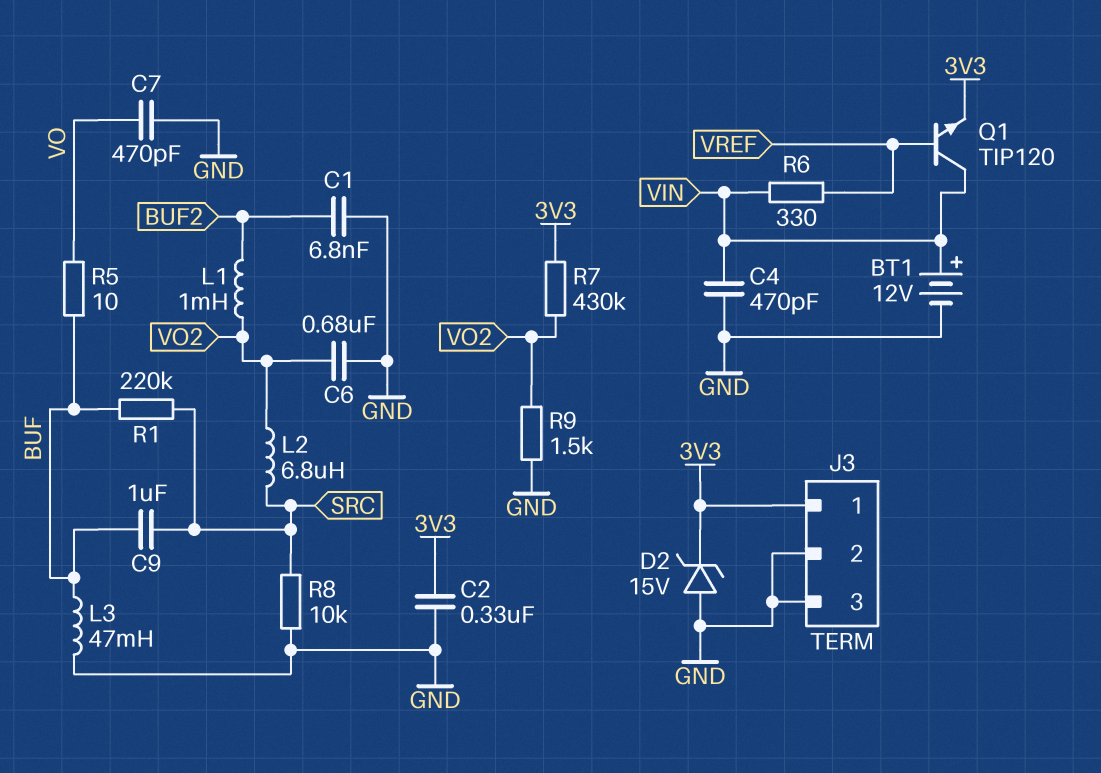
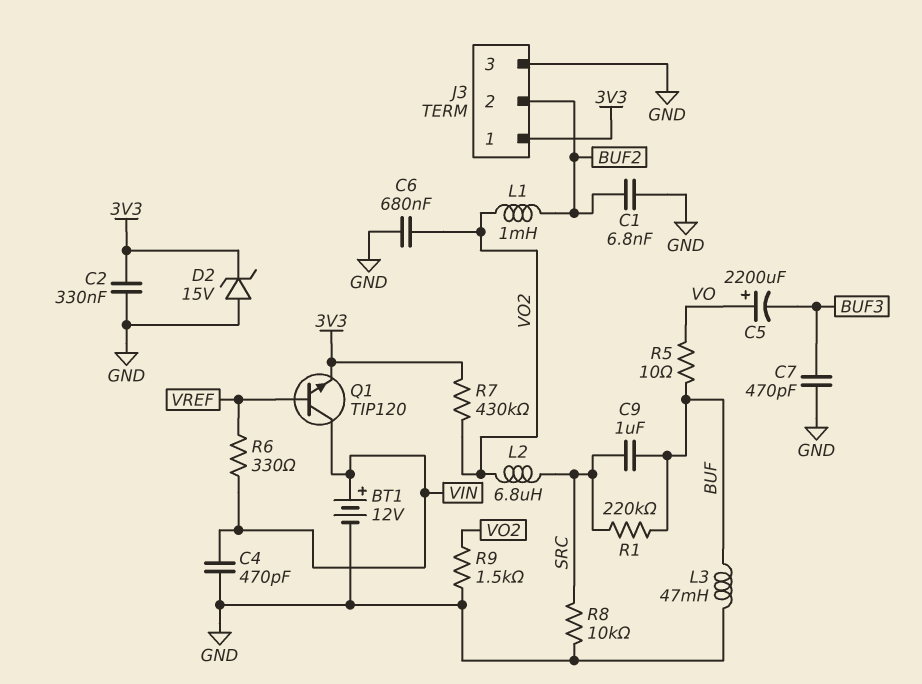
C5: none -> 2200uF (plus VO, minus BUF3)
C7: 470pF (GND, VO) -> 470pF (BUF3, GND)
J3 pin 2: GND -> BUF2

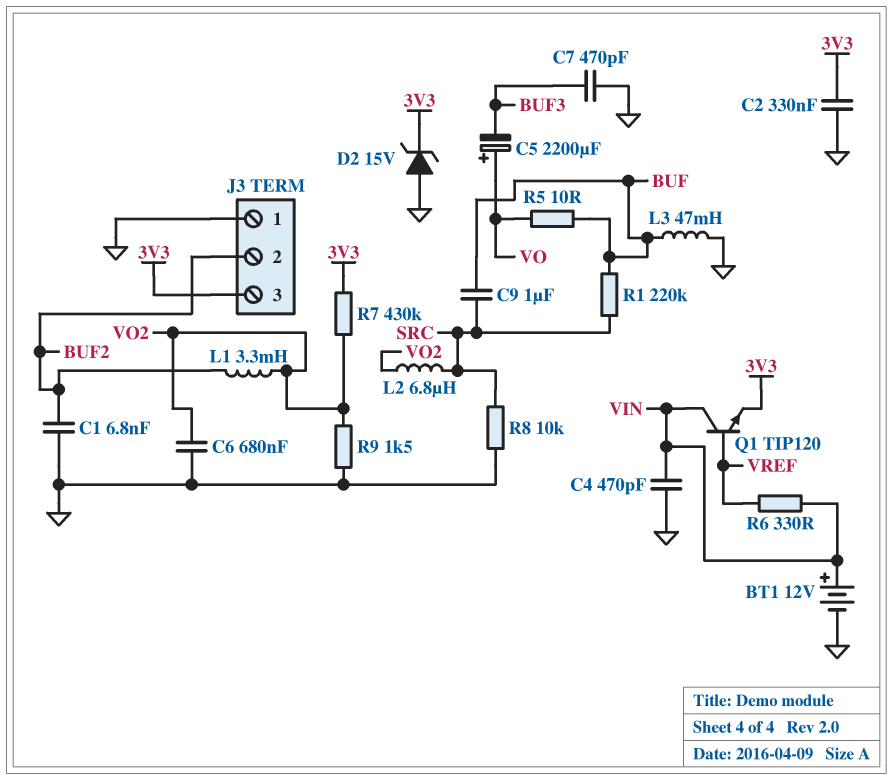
J3 pin 1: 3V3 -> GND
J3 pin 3: GND -> 3V3
L1: 1mH (BUF2, VO2) -> 3.3mH (BUF2, VO2)

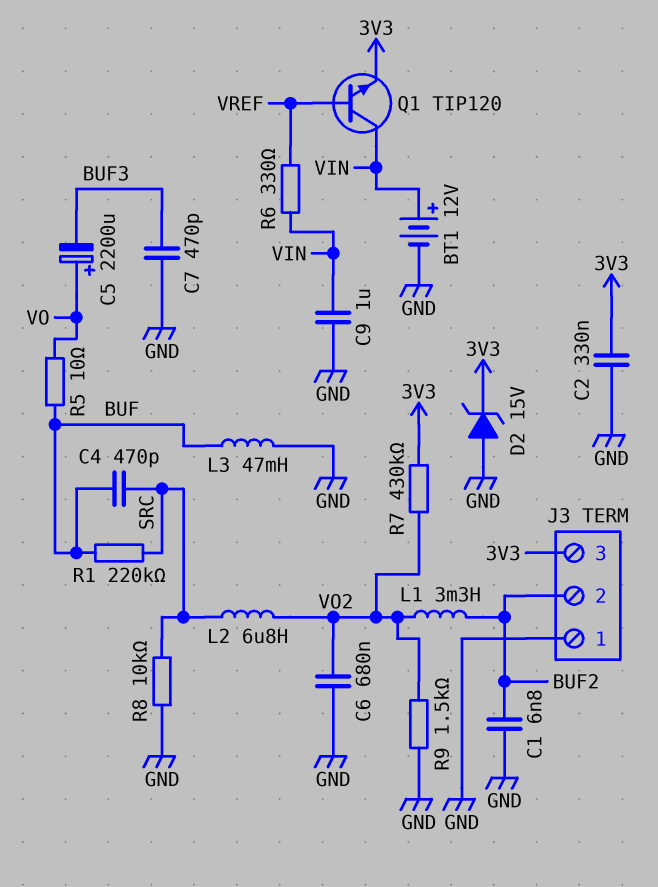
C4: 470pF (GND, VIN) -> 470pF (BUF, SRC)
C9: 1uF (BUF, SRC) -> 1uF (GND, VIN)

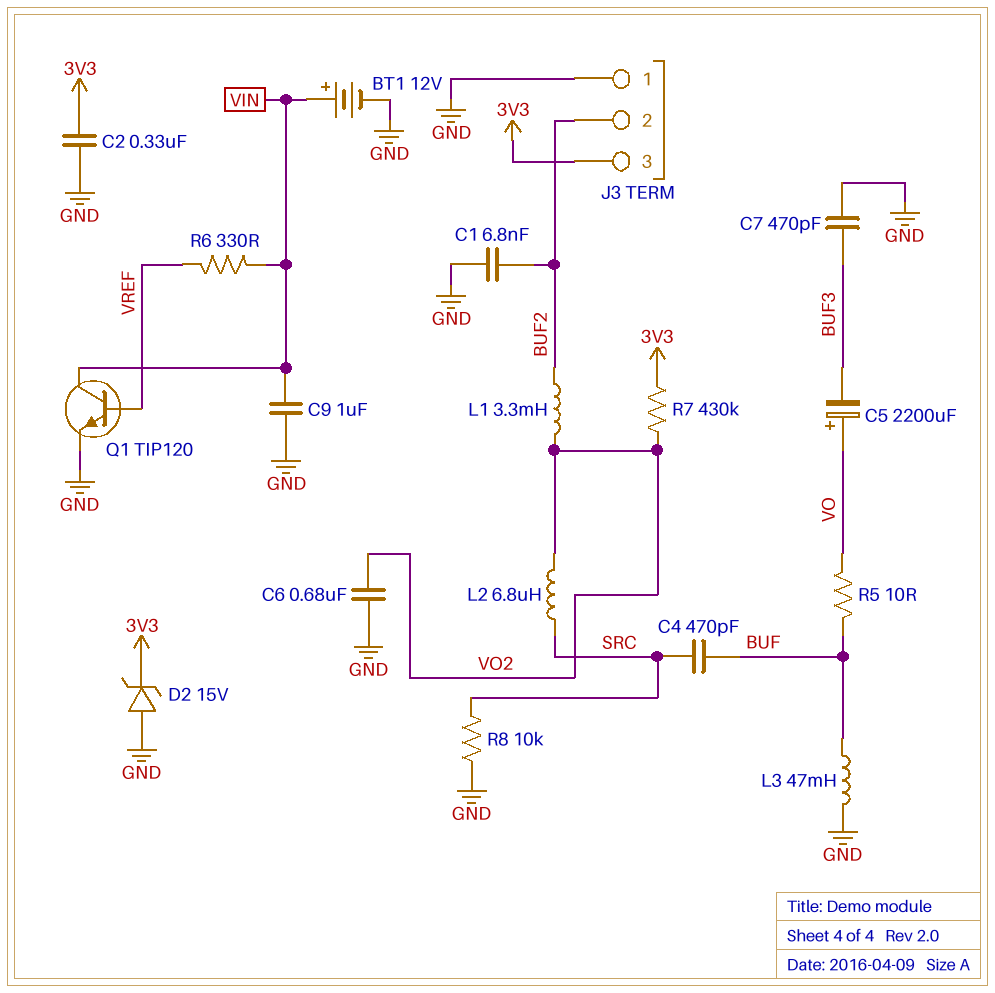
Q1: NPN TIP120 (B VREF, C VIN, E 3V3) -> NPN TIP120 (B VREF, C VIN, E GND)
R1: 220k (BUF, SRC) -> none
R9: 1.5k (GND, VO2) -> none

